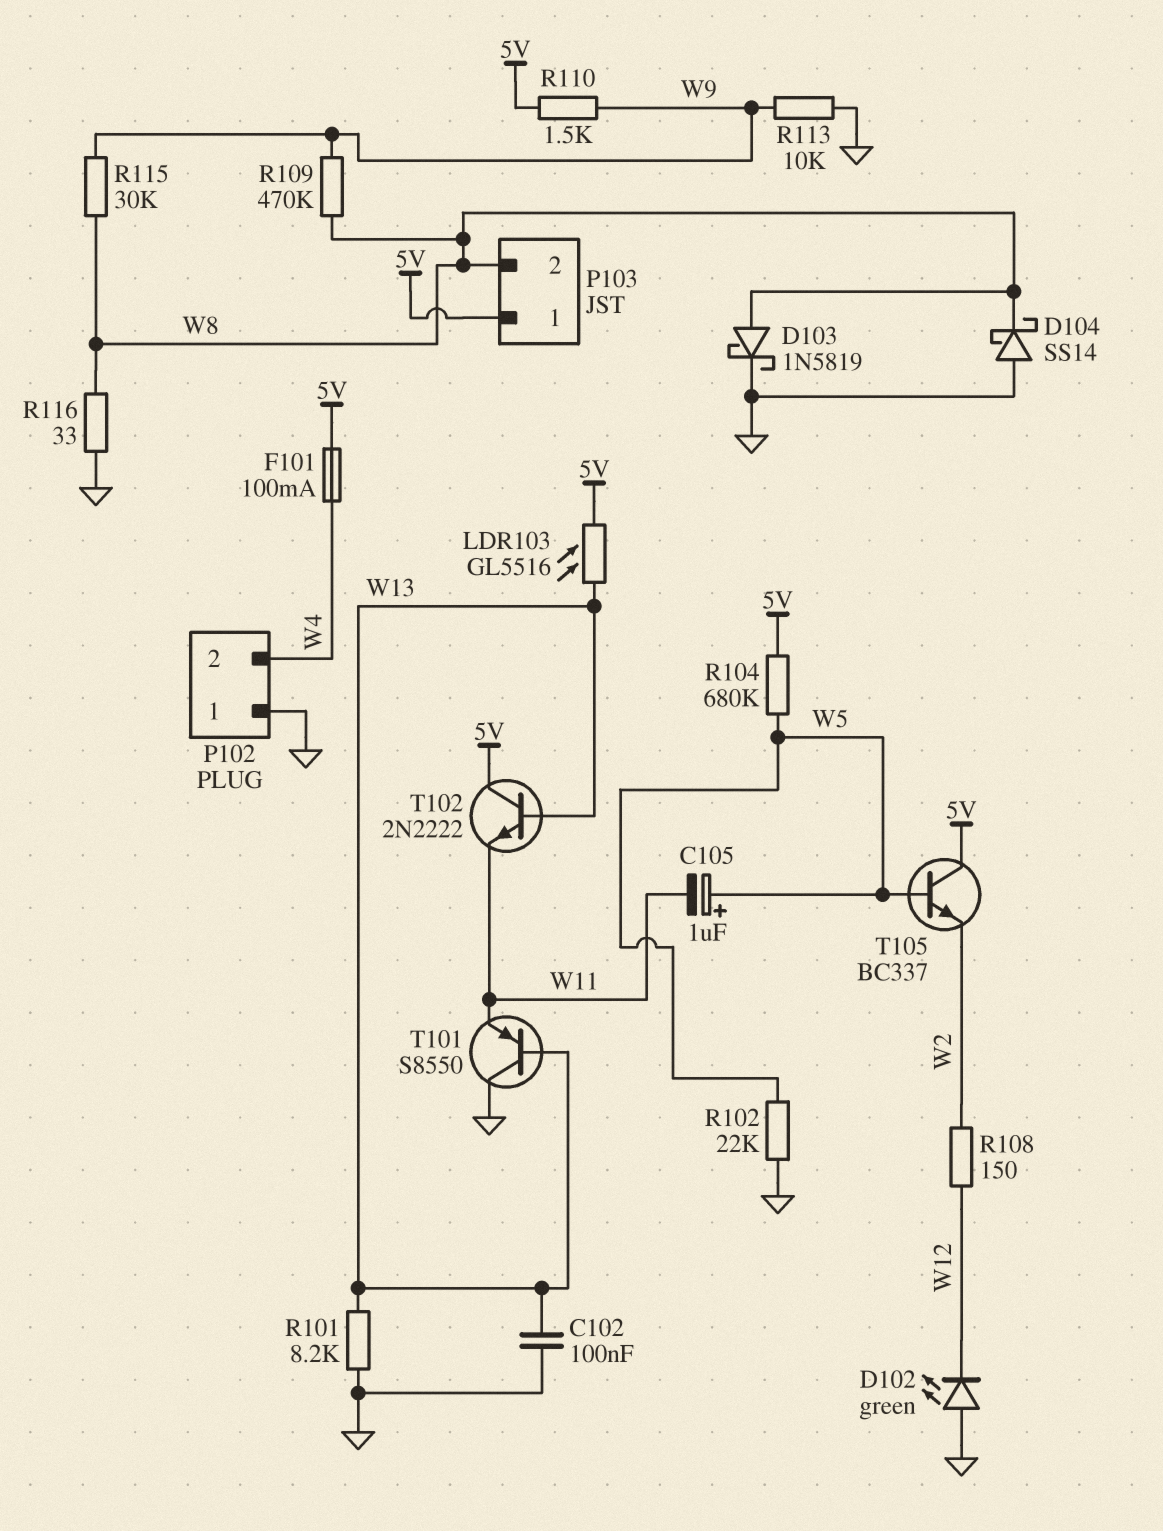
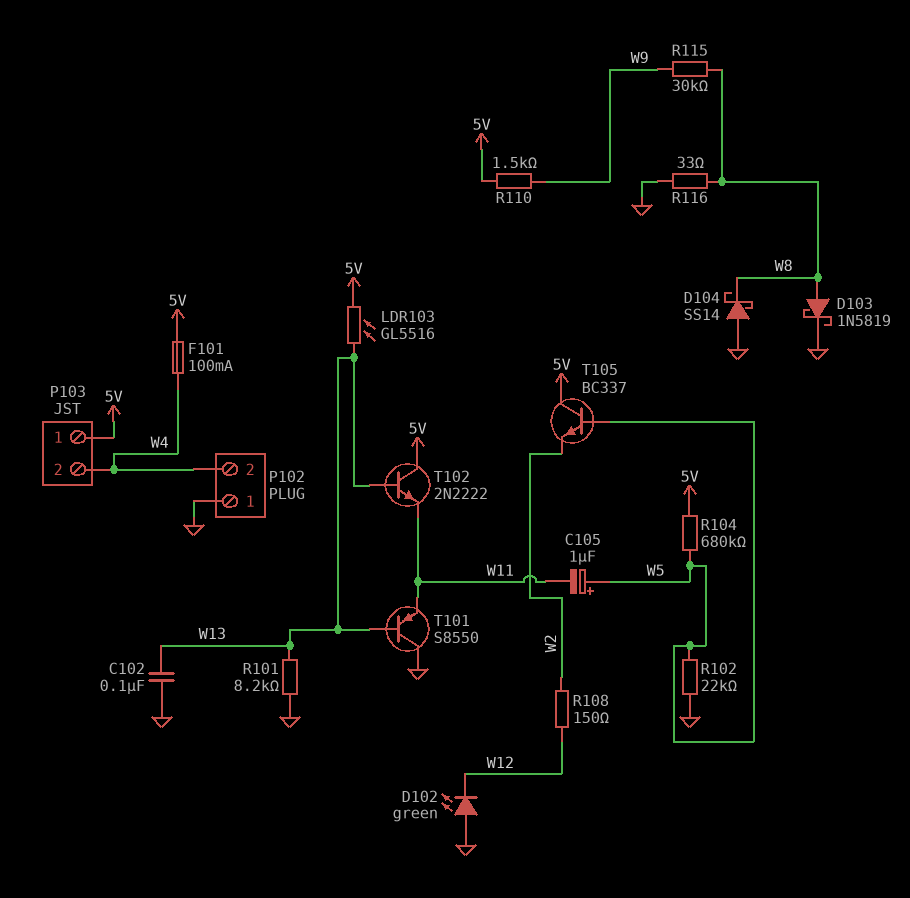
P103 pin 2: W8 -> W4
R109: 470k (W8, W9) -> none
R113: 10k (GND, W9) -> none

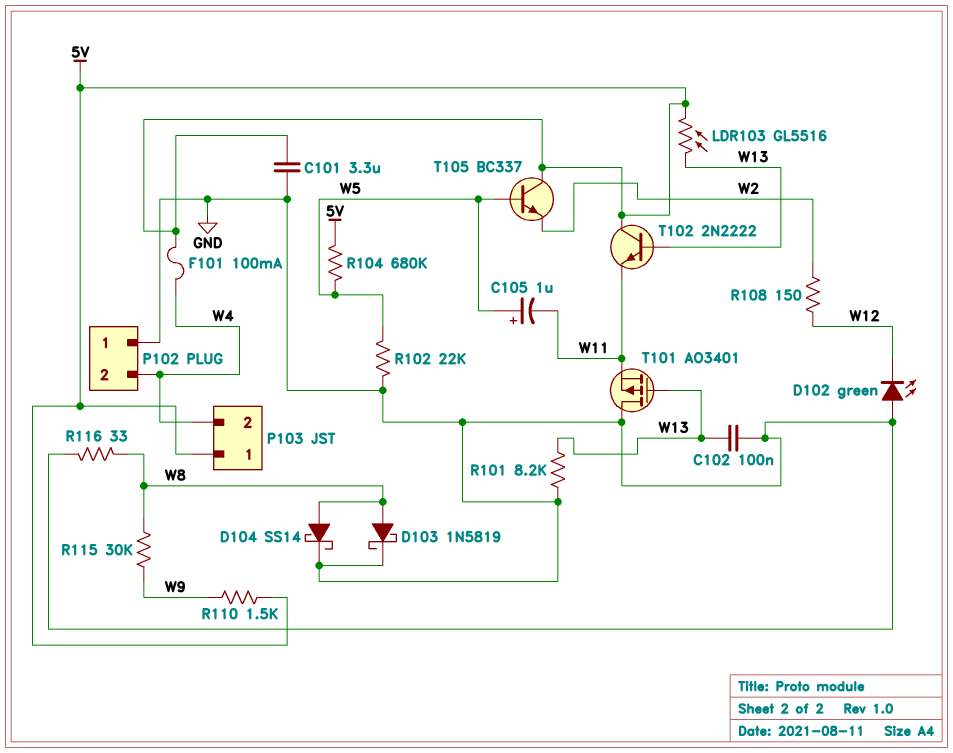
C101: none -> 3.3uF (5V, GND)
D104: schottky SS14 (A GND, K W8) -> schottky SS14 (A W8, K GND)
T101: PNP S8550 (B W13, C GND, E W11) -> PMOS AO3401 (G W13, D GND, S W11)

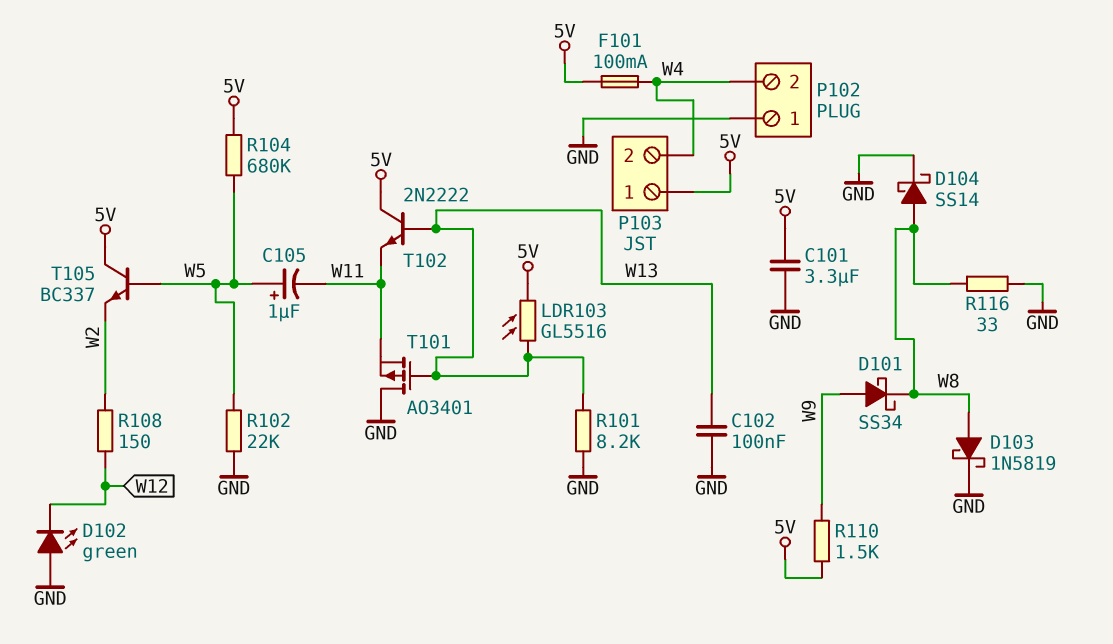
D101: none -> schottky SS34 (A W9, K W8)
R115: 30k (W8, W9) -> none

